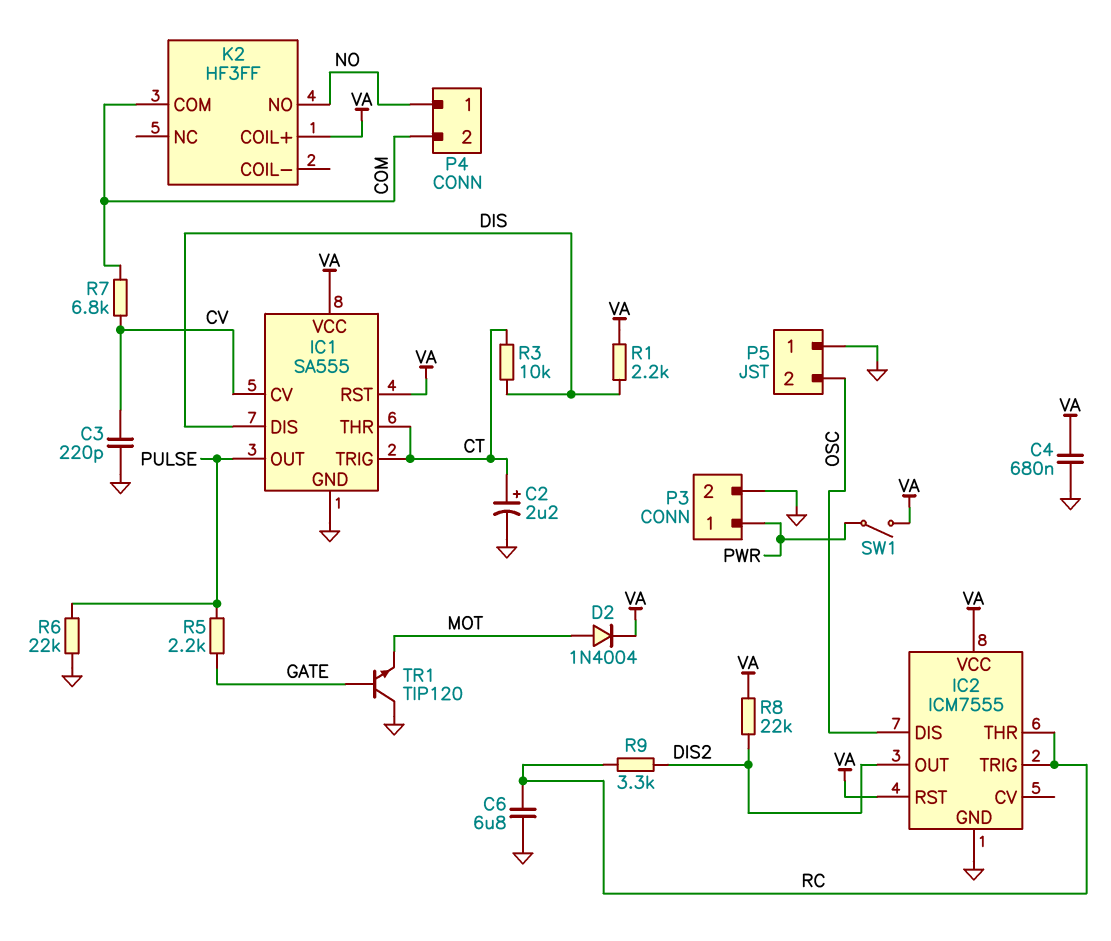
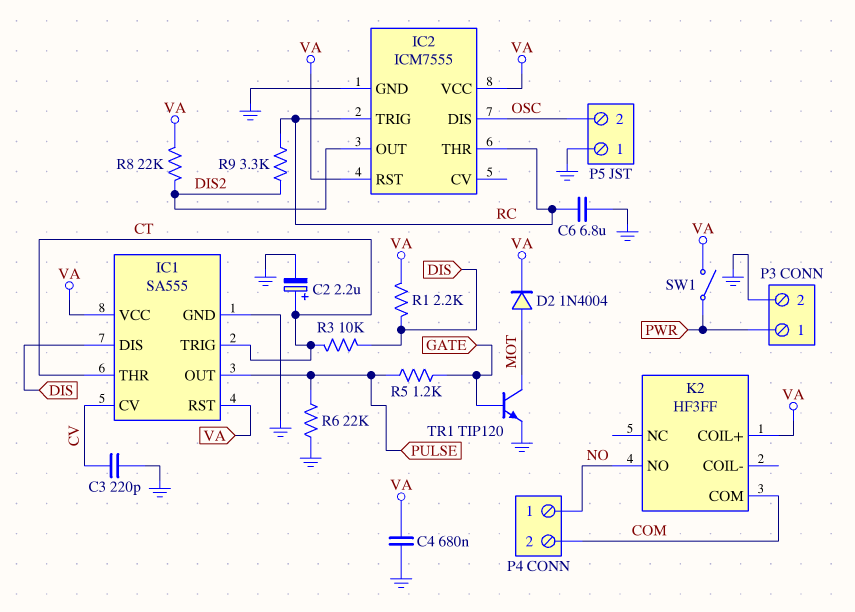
R5: 2.2k (GATE, PULSE) -> 1.2k (GATE, PULSE)
R7: 6.8k (COM, CV) -> none
TR1: NPN TIP120 (B GATE, C GND, E MOT) -> NPN TIP120 (B GATE, C MOT, E GND)

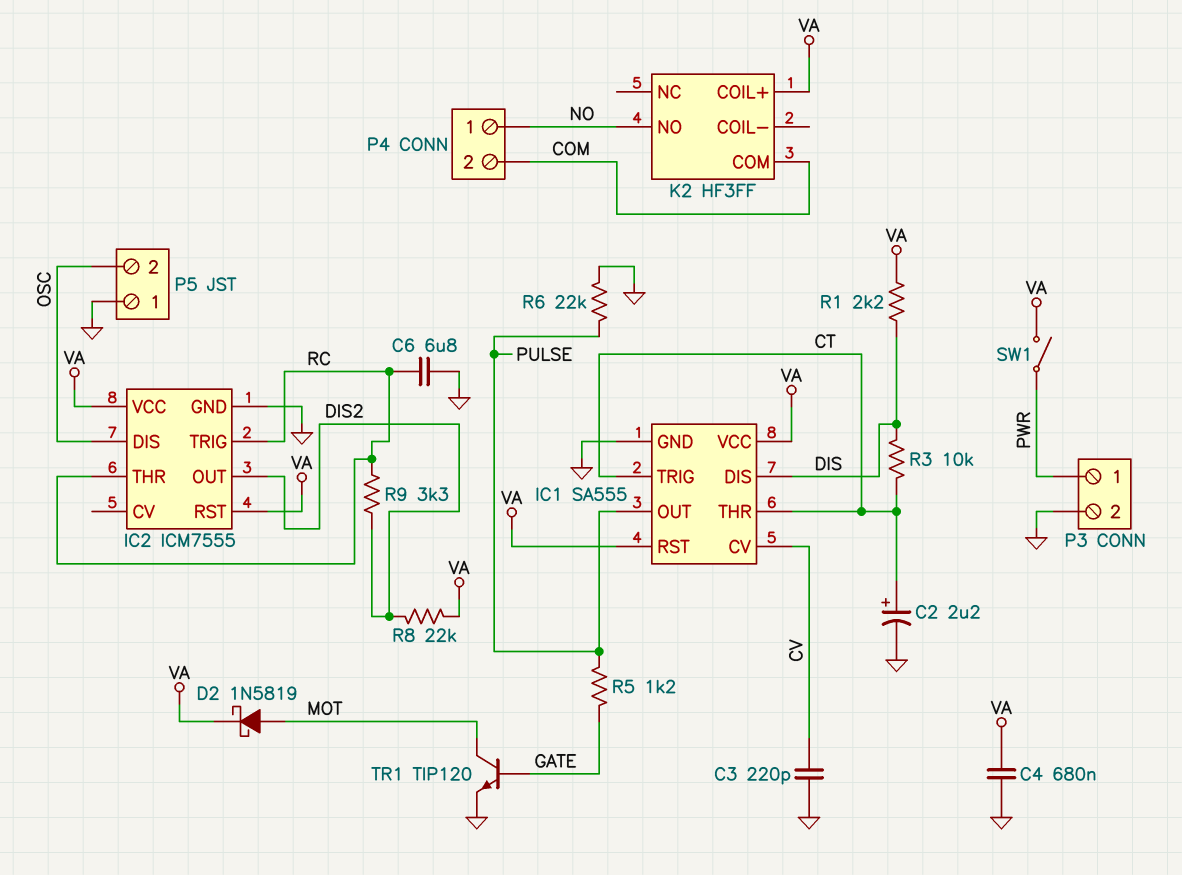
D2: diode 1N4004 (A MOT, K VA) -> schottky 1N5819 (A MOT, K VA)

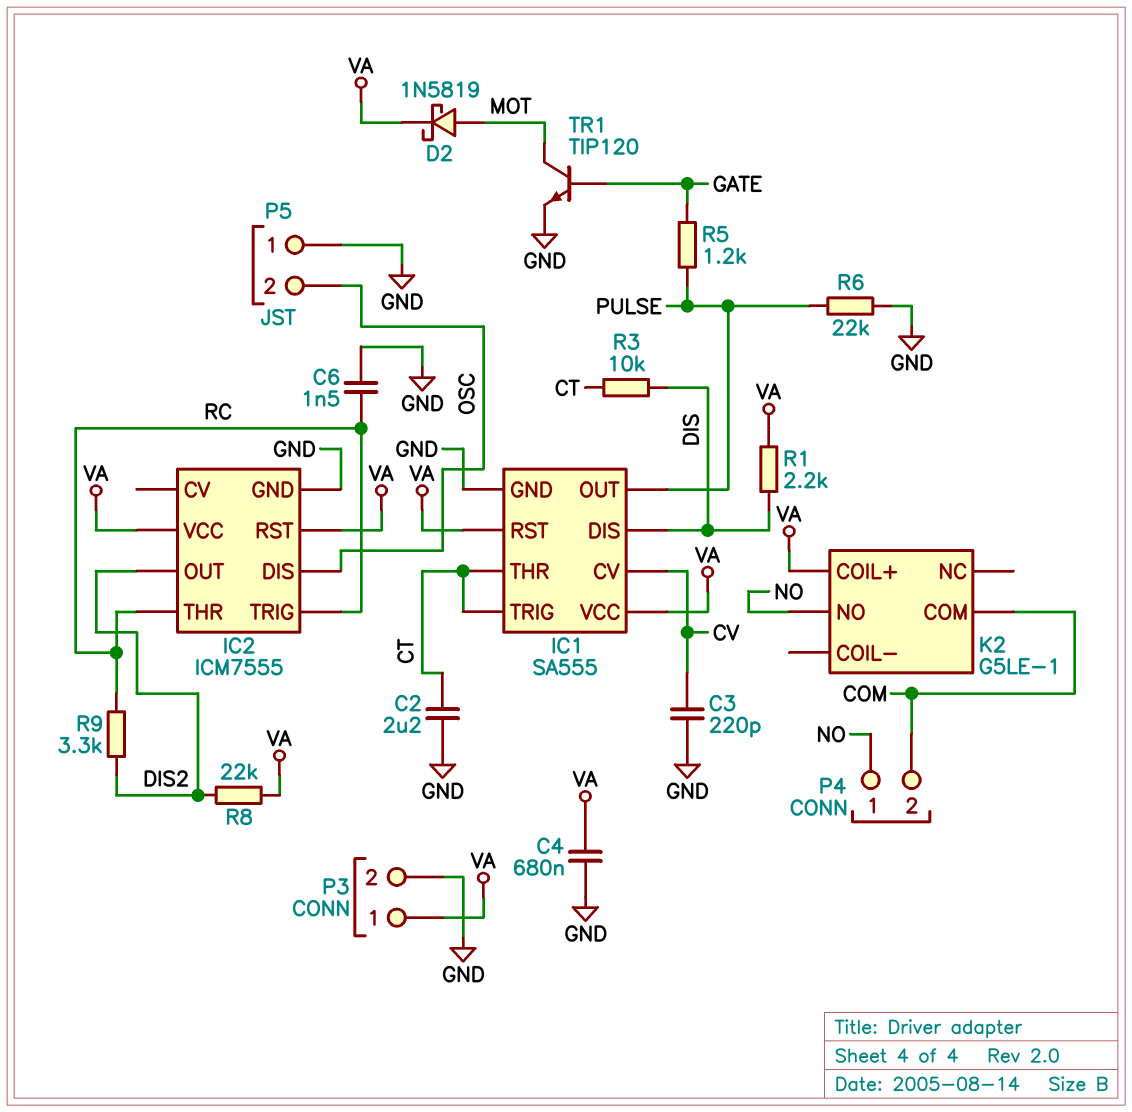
C2: 2.2uF (plus CT, minus GND) -> 2.2uF (CT, GND)
C6: 6.8uF (GND, RC) -> 1.5nF (GND, RC)
K2: HF3FF -> G5LE-1
P3 pin 1: PWR -> VA
SW1: switch (PWR, VA) -> none

